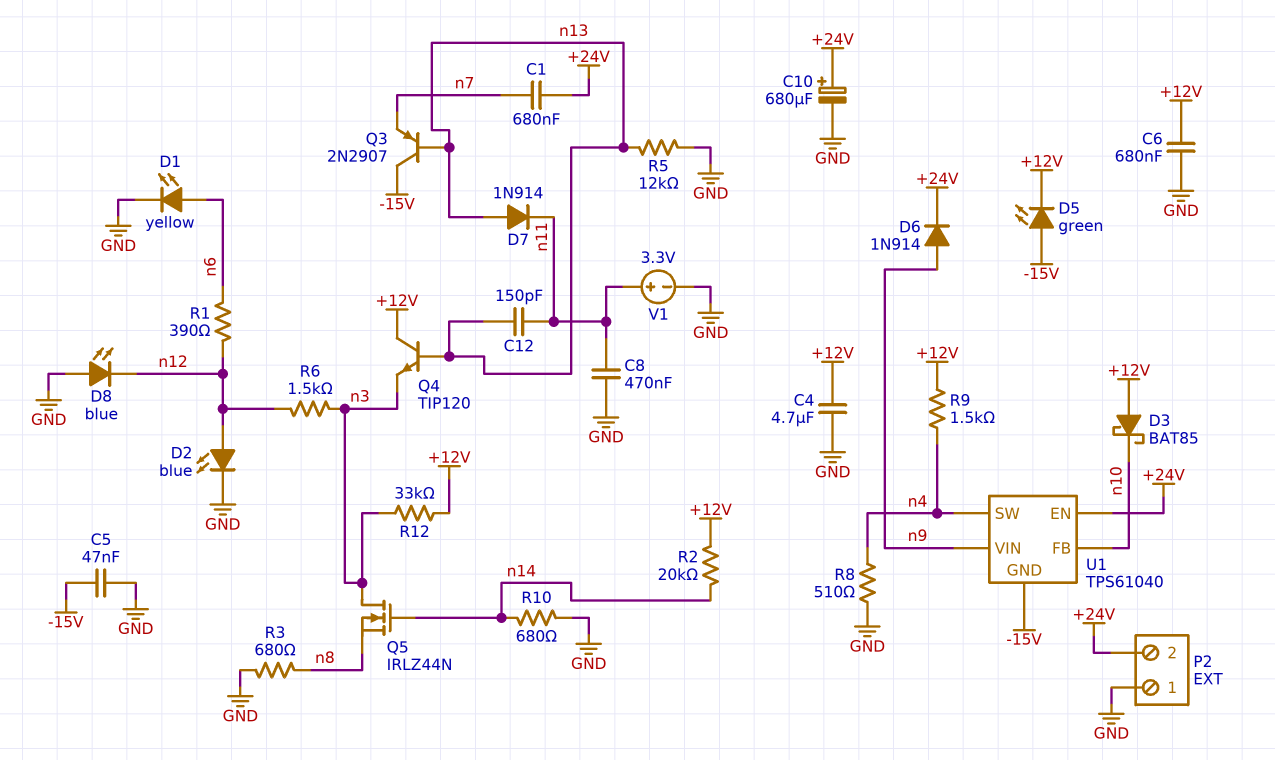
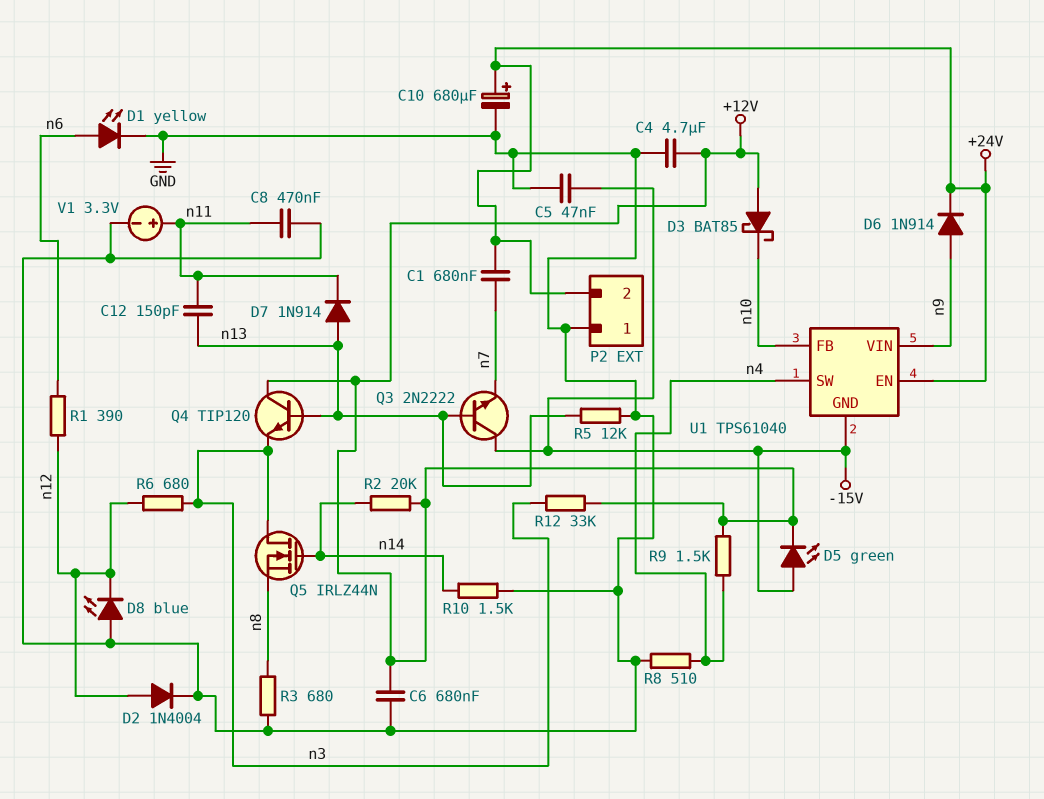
D2: LED blue (A n12, K GND) -> diode 1N4004 (A n12, K GND)
Q3: PNP 2N2907 (B n13, C -15V, E n7) -> NPN 2N2222 (B n13, C -15V, E n7)
R6: 1.5k (n3, n12) -> 680 (n3, n12)
R10: 680 (GND, n14) -> 1.5k (GND, n14)

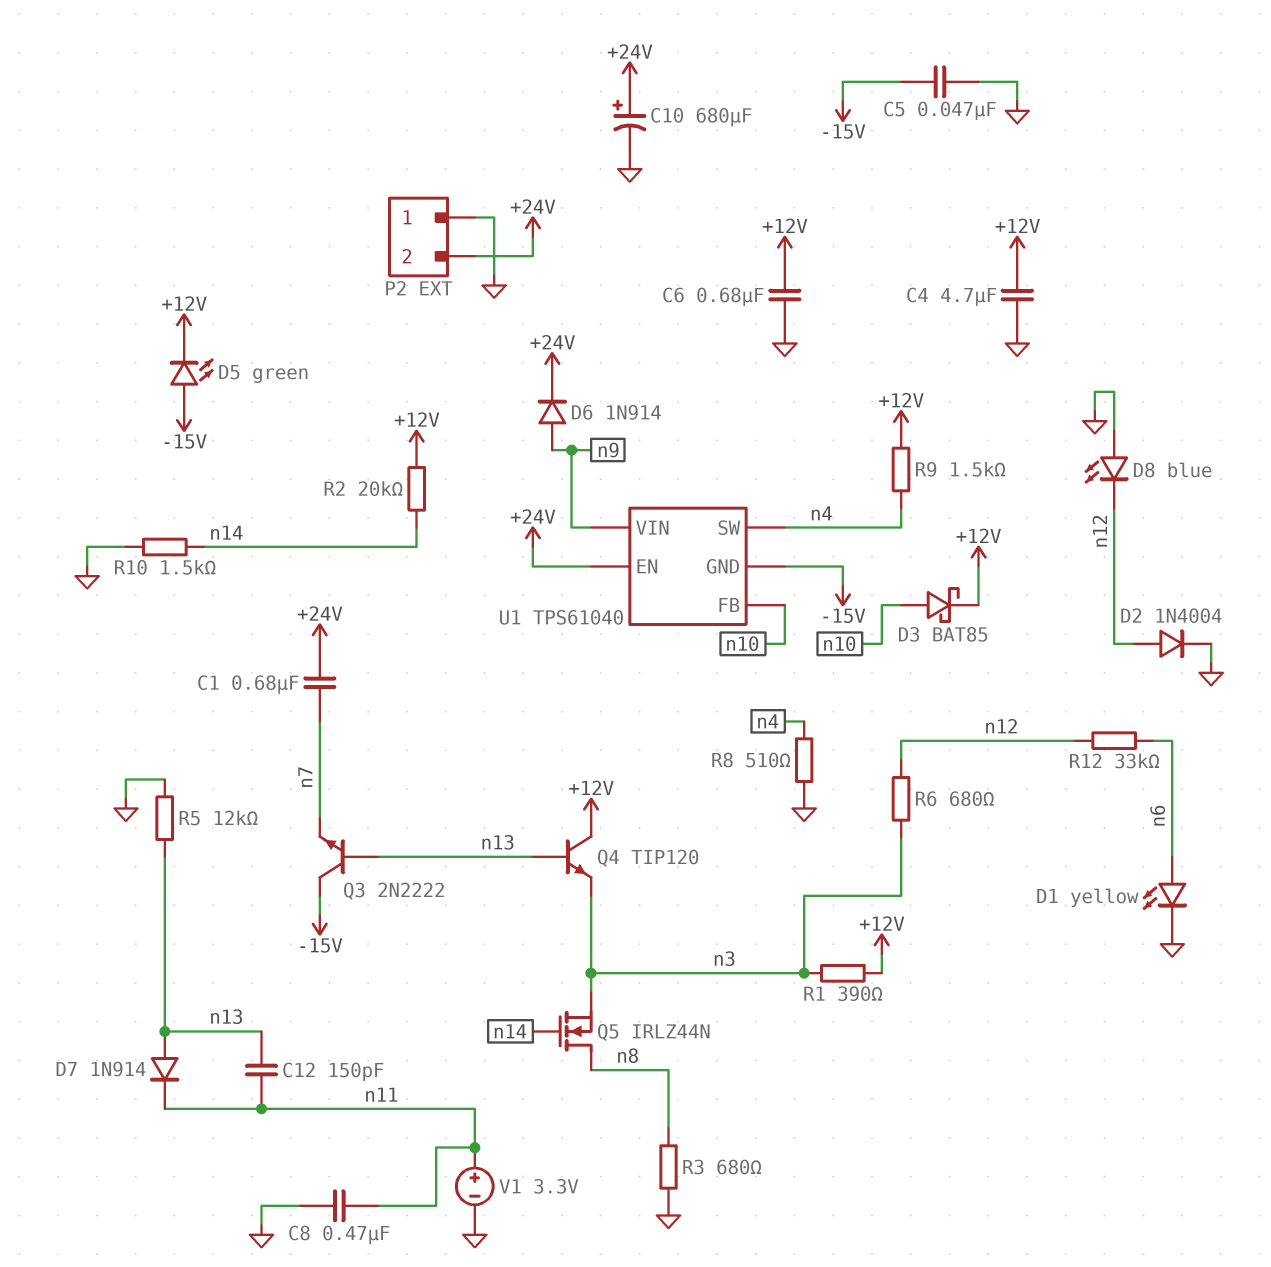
D3: schottky BAT85 (A +12V, K n10) -> schottky BAT85 (A n10, K +12V)
Q5: NMOS IRLZ44N (G n14, D n3, S n8) -> NMOS IRLZ44N (G n14, D n8, S n3)
R1: 390 (n6, n12) -> 390 (+12V, n3)
R12: 33k (+12V, n3) -> 33k (n6, n12)

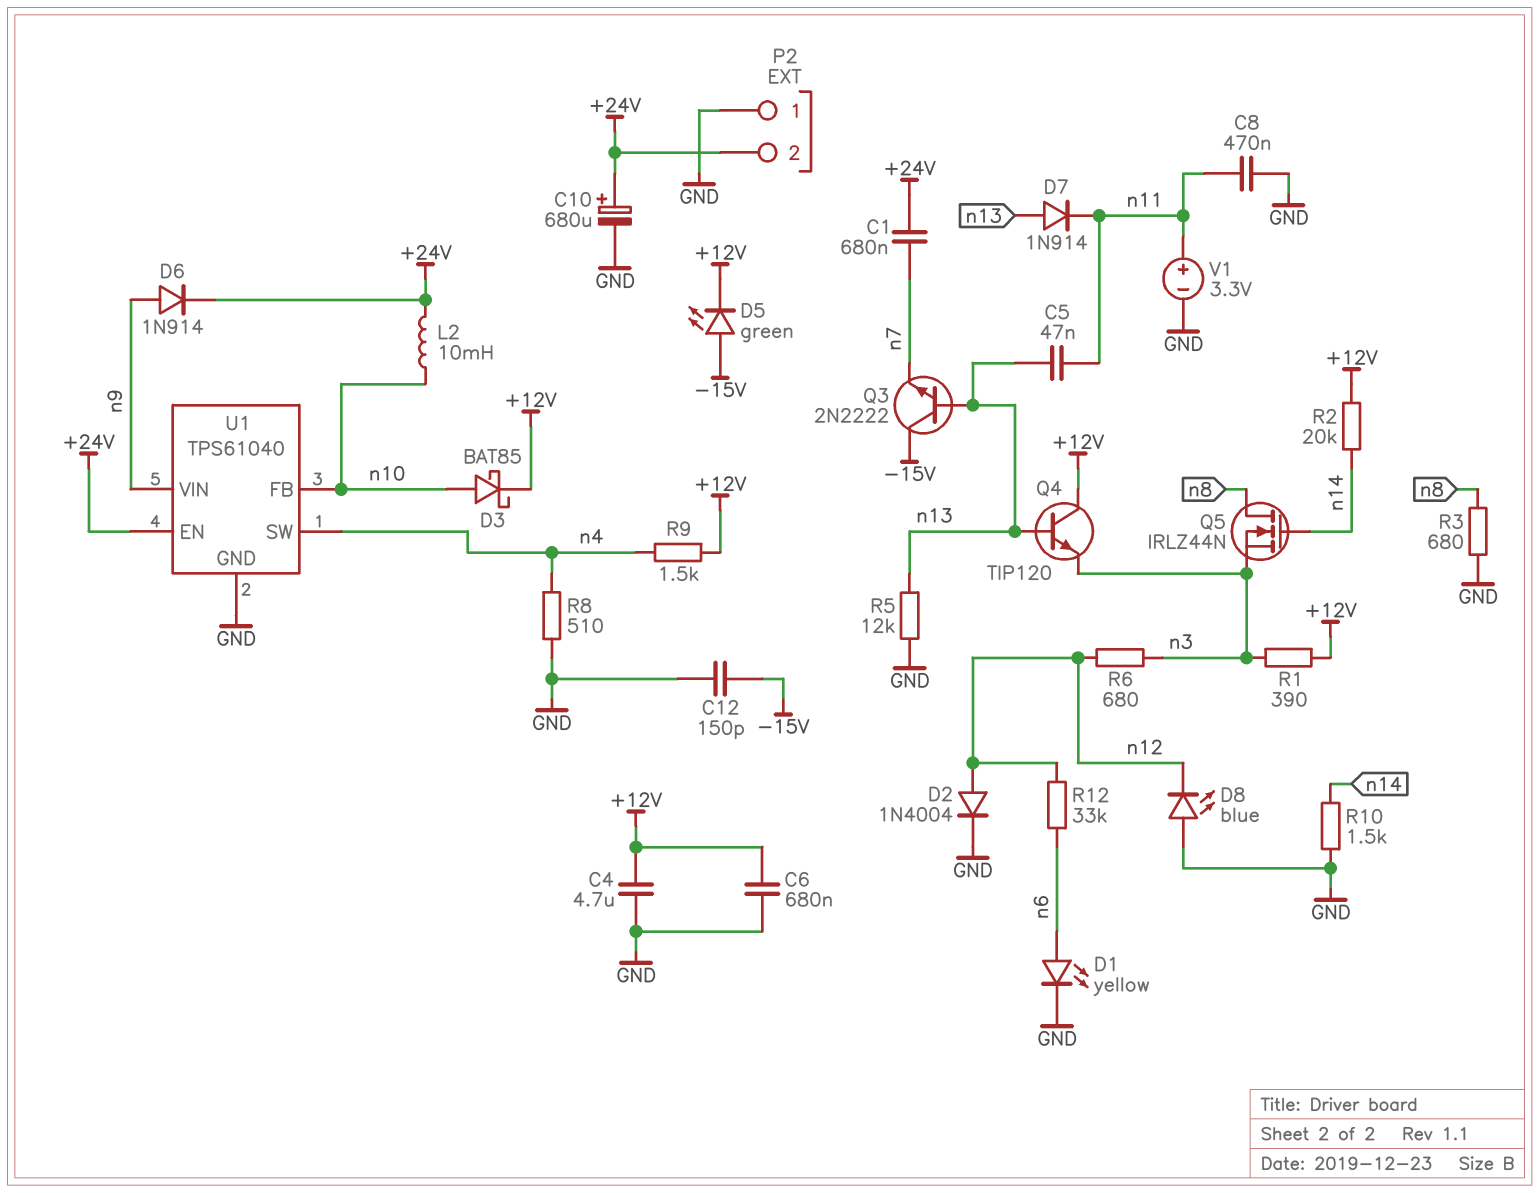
C5: 47nF (-15V, GND) -> 47nF (n11, n13)
C12: 150pF (n11, n13) -> 150pF (-15V, GND)
L2: none -> 10mH (+24V, n10)
U1 pin GND: -15V -> GND

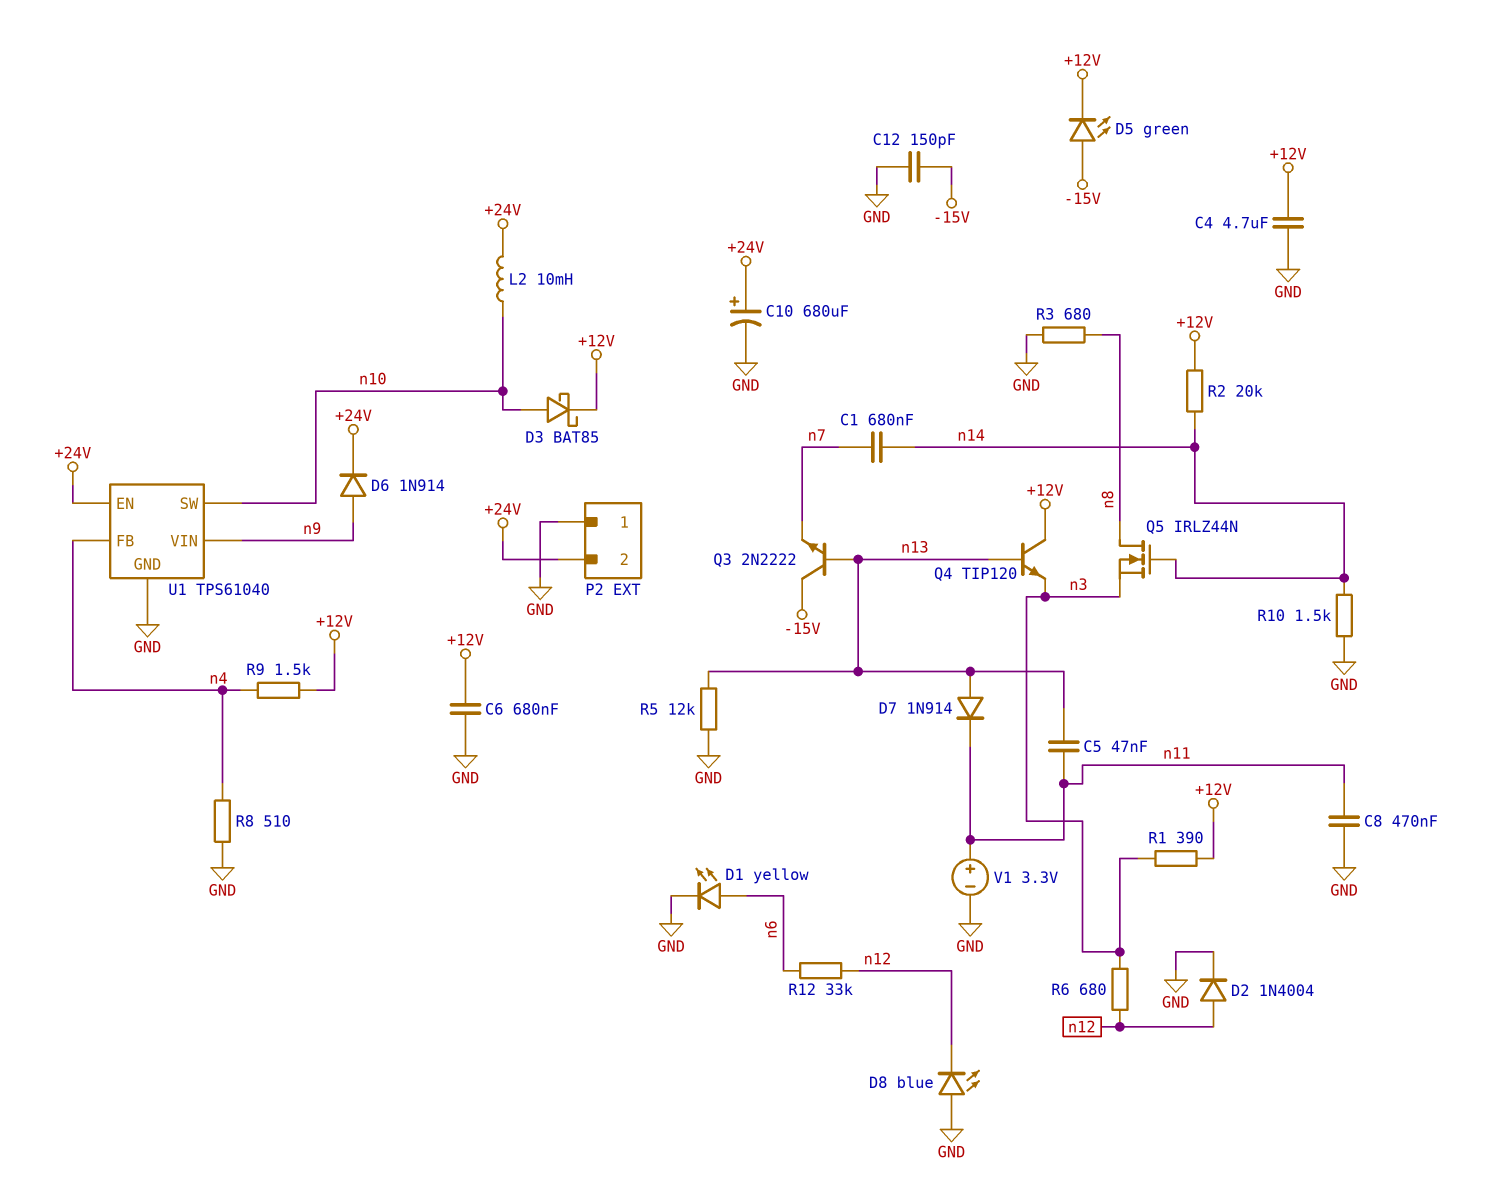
C1: 680nF (+24V, n7) -> 680nF (n7, n14)
U1 pin FB: n10 -> n4
U1 pin SW: n4 -> n10

